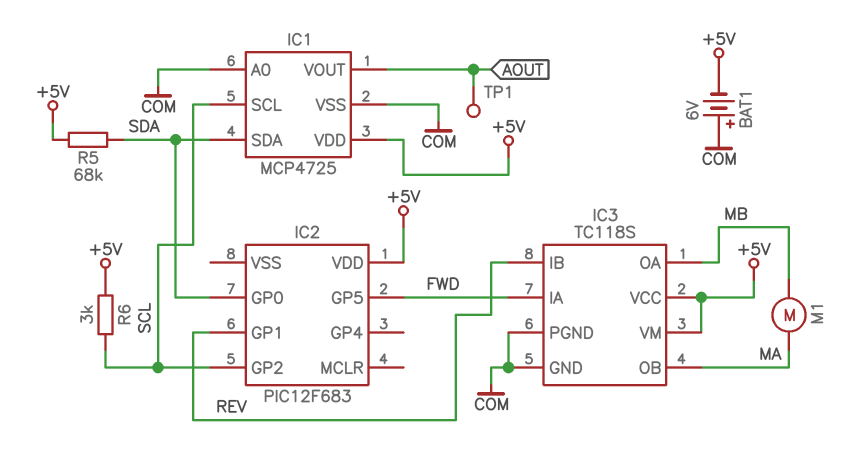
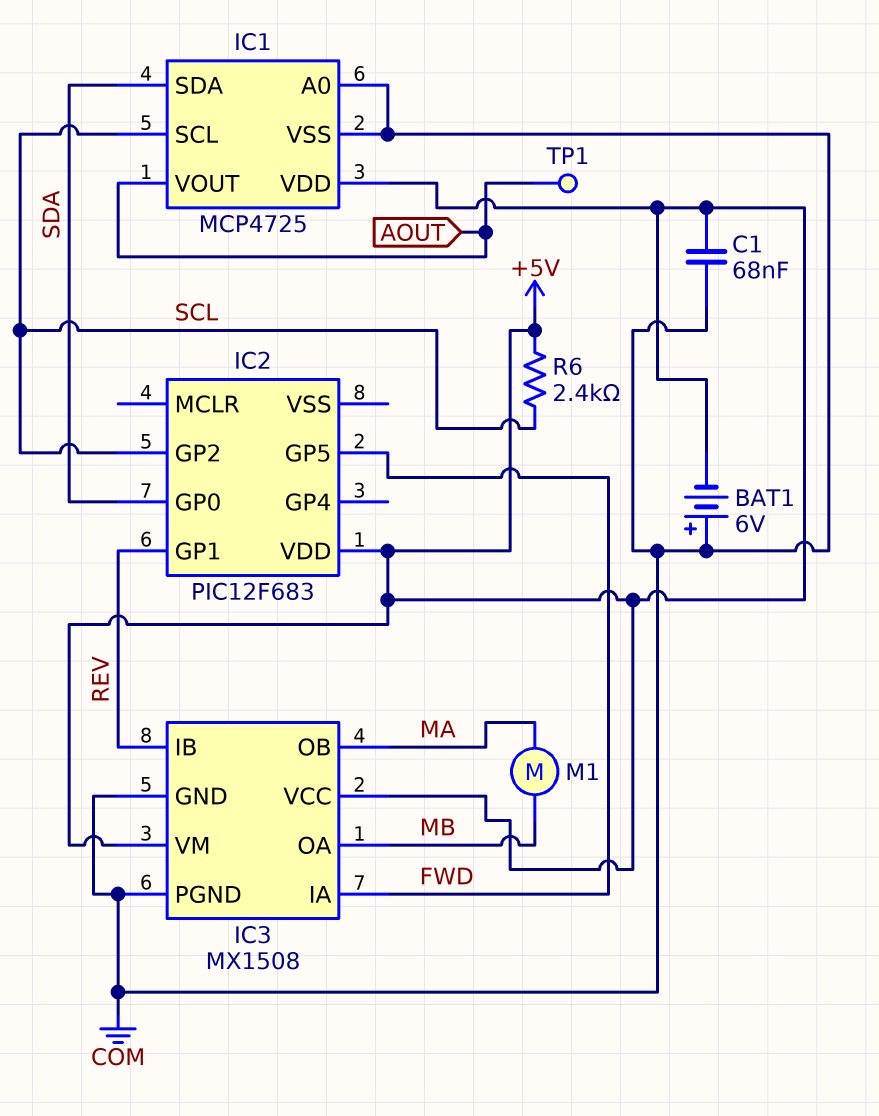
C1: none -> 68nF (+5V, COM)
IC3: TC118S -> MX1508
R5: 68k (+5V, SDA) -> none
R6: 3k (+5V, SCL) -> 2.4k (+5V, SCL)

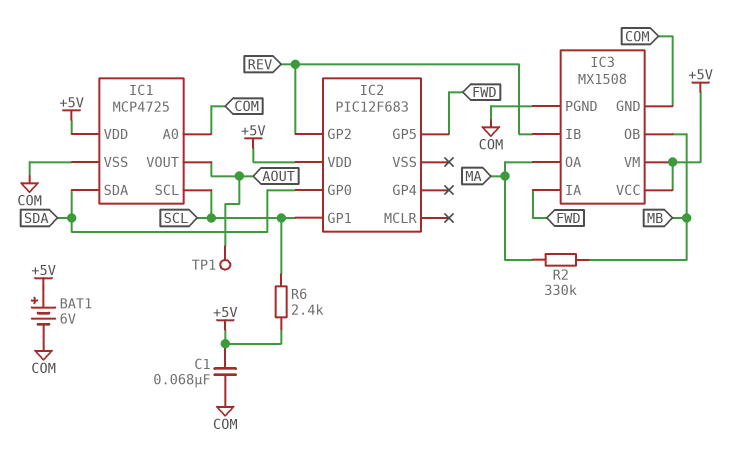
BAT1: 6V (plus COM, minus +5V) -> 6V (plus +5V, minus COM)
IC2 pin GP1: REV -> SCL
IC2 pin GP2: SCL -> REV
IC3 pin OA: MB -> MA
IC3 pin OB: MA -> MB
M1: motor (MA, MB) -> none
R2: none -> 330k (MA, MB)

